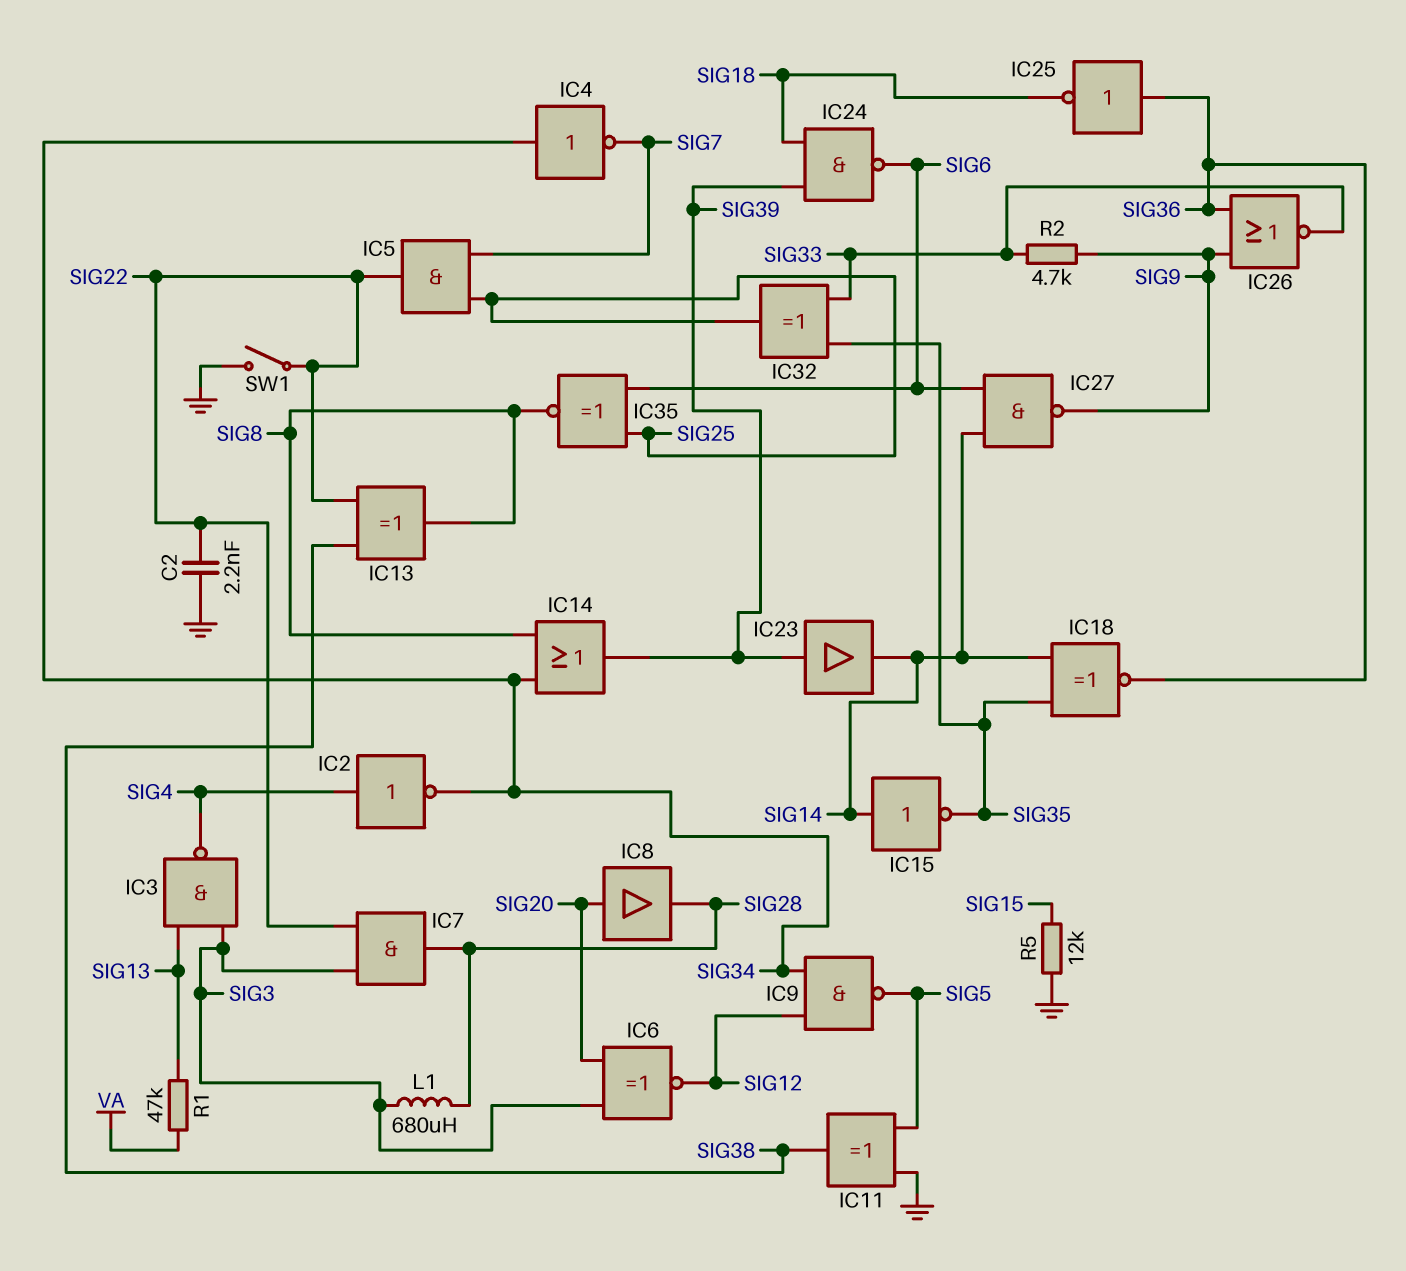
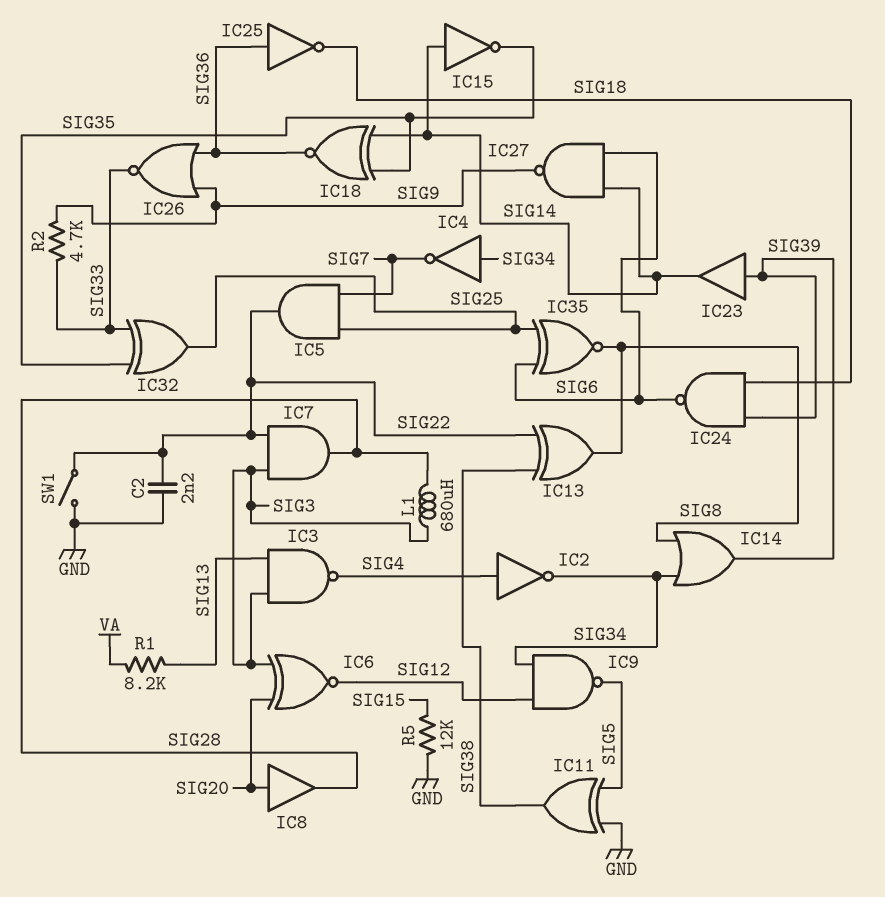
R1: 47k (SIG13, VA) -> 8.2k (SIG13, VA)

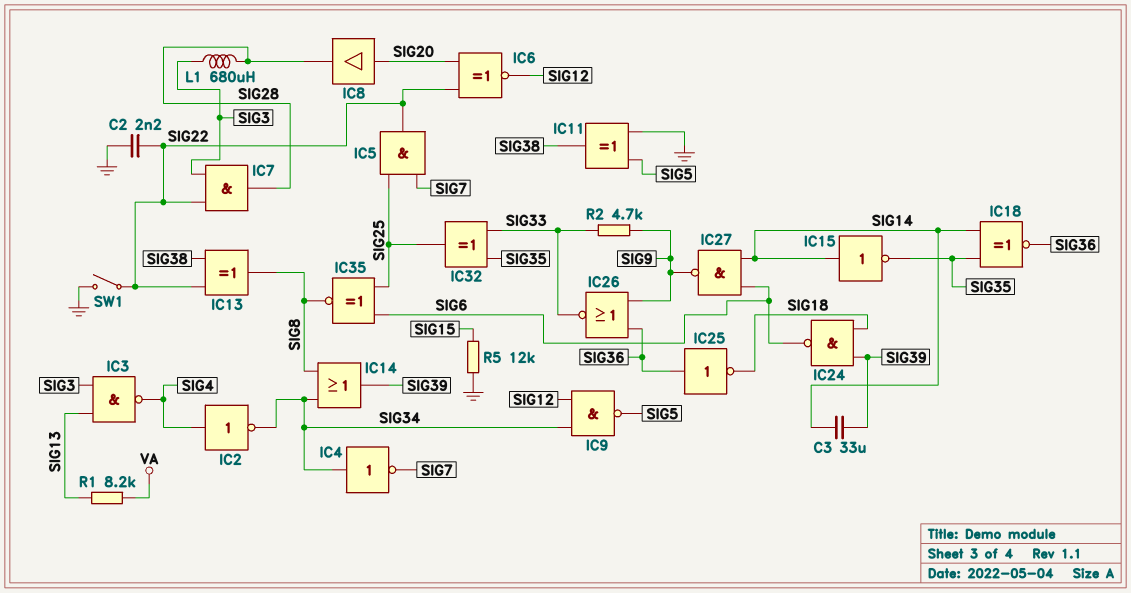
C3: none -> 33uF (SIG14, SIG39)
IC6: XNOR (in SIG3, in SIG20, out SIG12) -> XNOR (in SIG20, in SIG22, out SIG12)
IC23: buffer (in SIG39, out SIG14) -> none

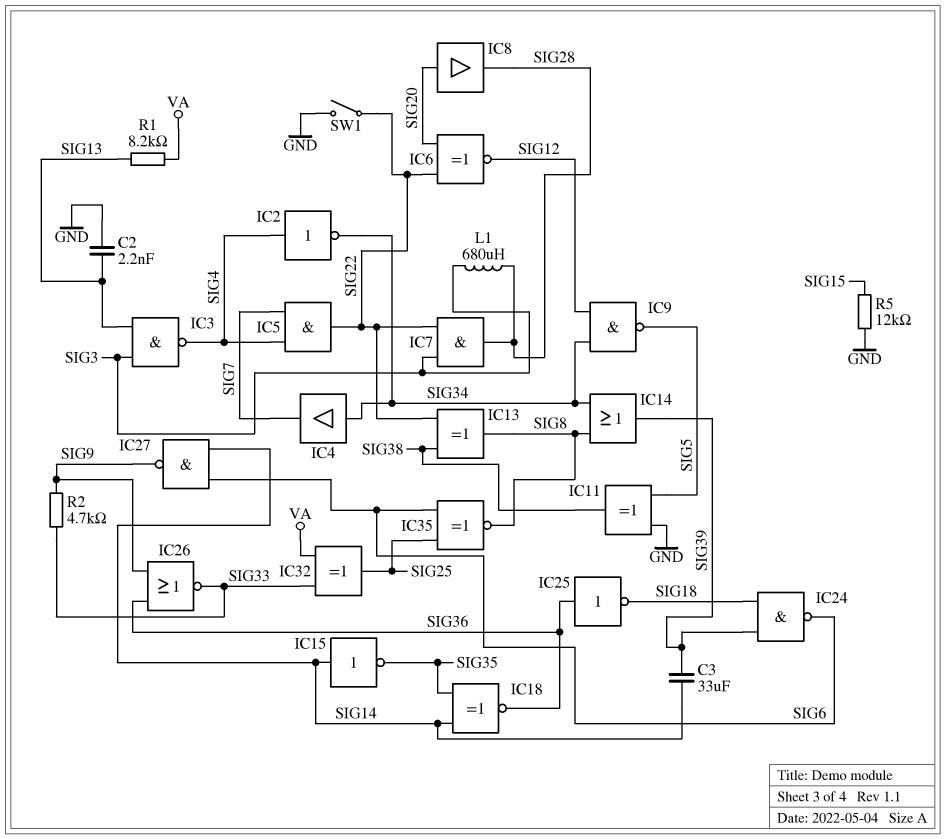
C2: 2.2nF (GND, SIG22) -> 2.2nF (GND, SIG13)
IC4: NOT (in SIG34, out SIG7) -> buffer (in SIG34, out SIG7)
IC5: AND (in SIG7, in SIG25, out SIG22) -> AND (in SIG4, in SIG7, out SIG22)
IC32: XOR (in SIG33, in SIG35, out SIG25) -> XOR (in SIG33, in VA, out SIG25)

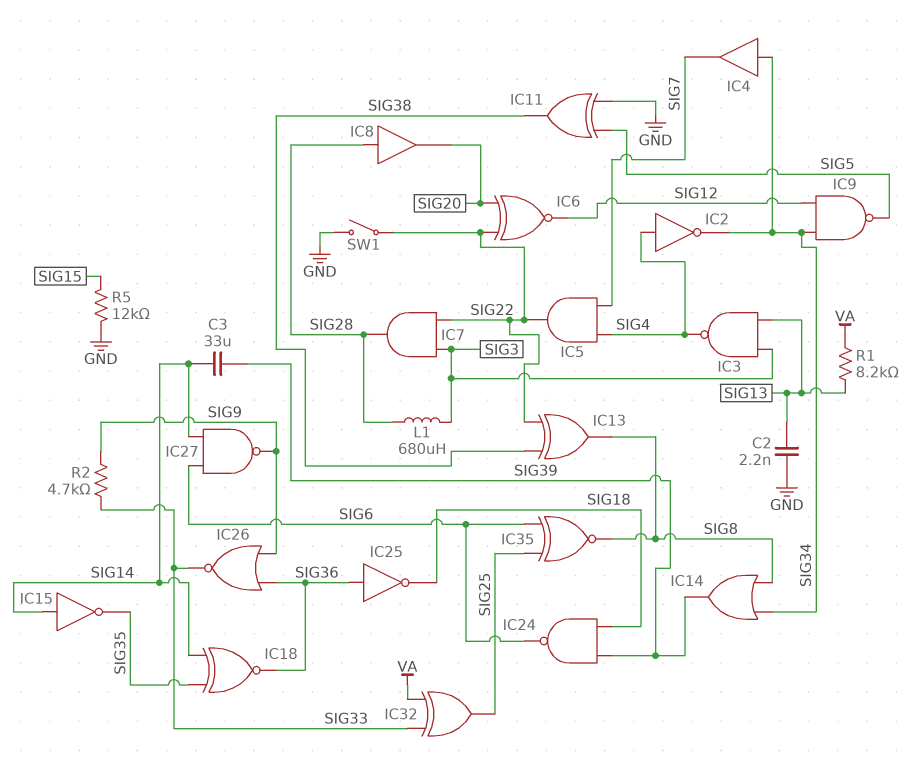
IC8: buffer (in SIG20, out SIG28) -> buffer (in SIG28, out SIG20)

